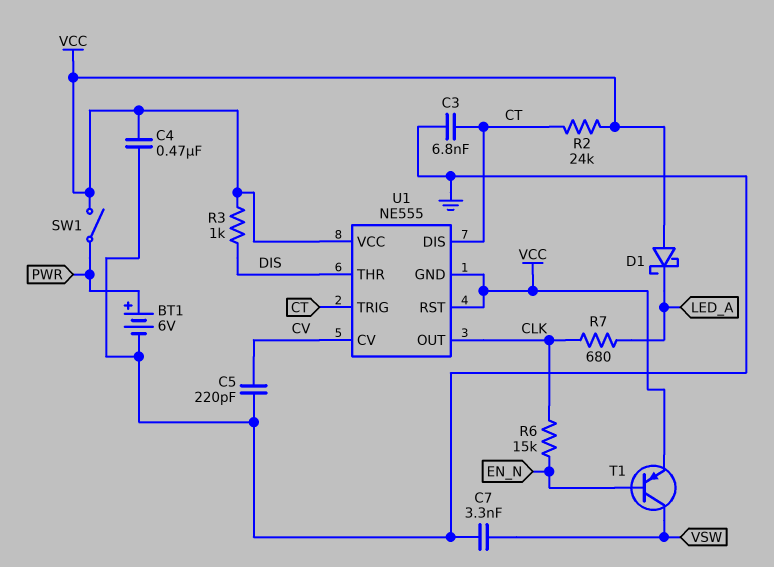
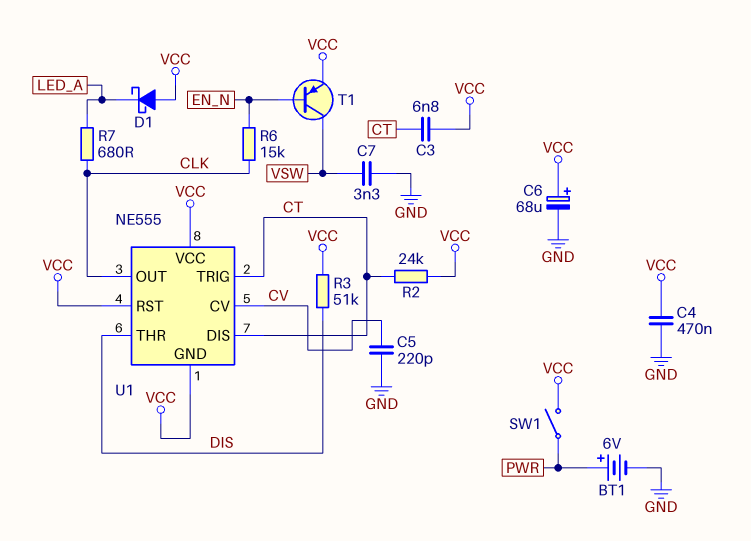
C3: 6.8nF (CT, GND) -> 6.8nF (CT, VCC)
C6: none -> 68uF (plus VCC, minus GND)
R3: 1k (DIS, VCC) -> 51k (DIS, VCC)

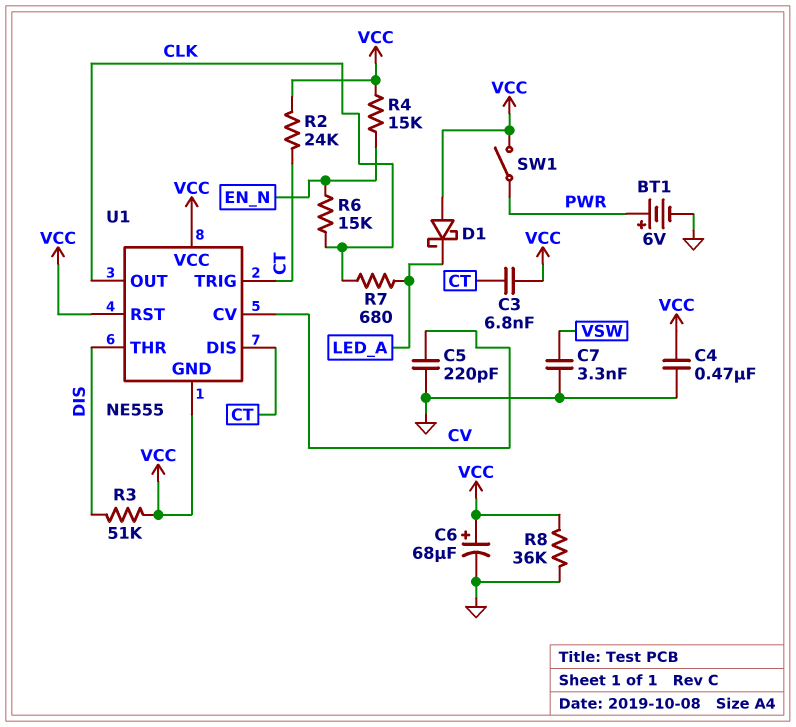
R4: none -> 15k (EN_N, VCC)
R8: none -> 36k (GND, VCC)
T1: PNP (B EN_N, C VSW, E VCC) -> none

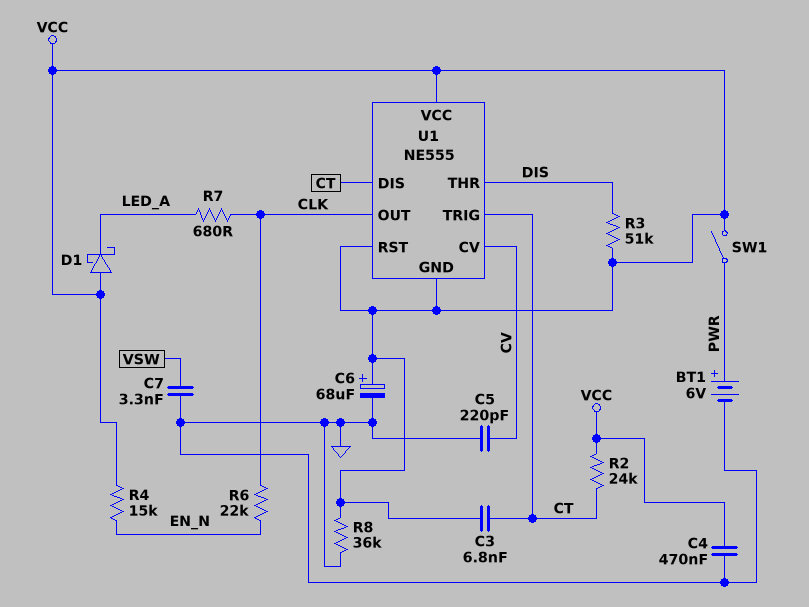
R6: 15k (CLK, EN_N) -> 22k (CLK, EN_N)

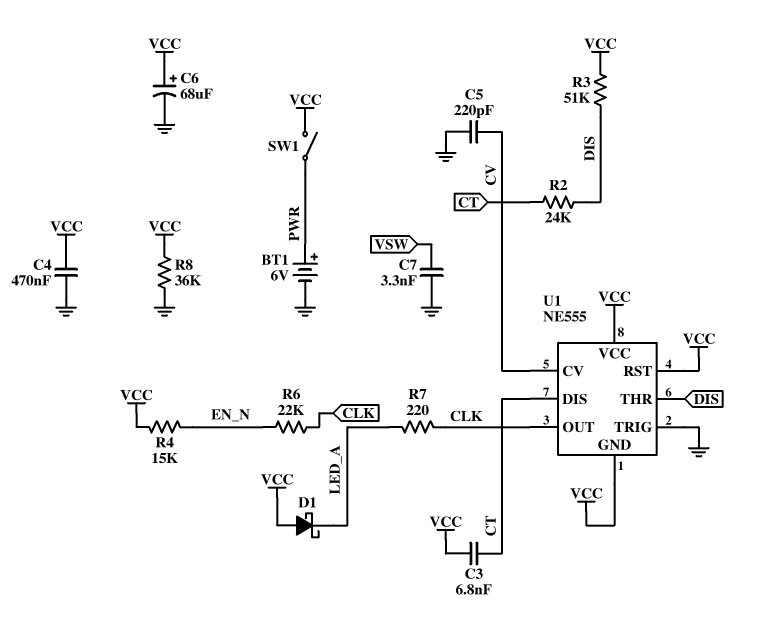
R2: 24k (CT, VCC) -> 24k (CT, DIS)
R7: 680 (CLK, LED_A) -> 220 (CLK, LED_A)
U1 pin TRIG: CT -> GND

